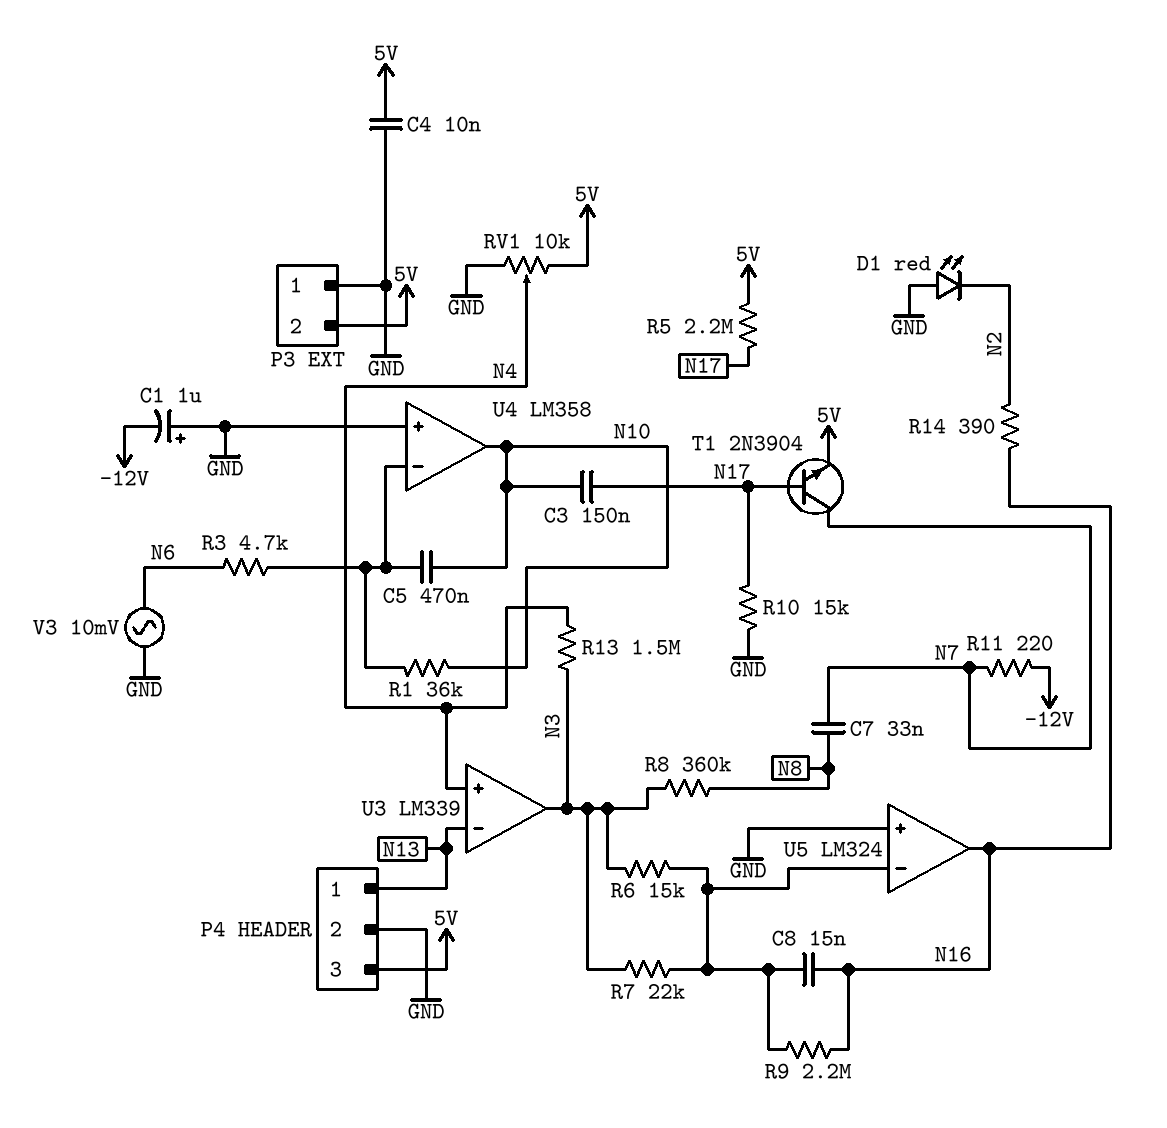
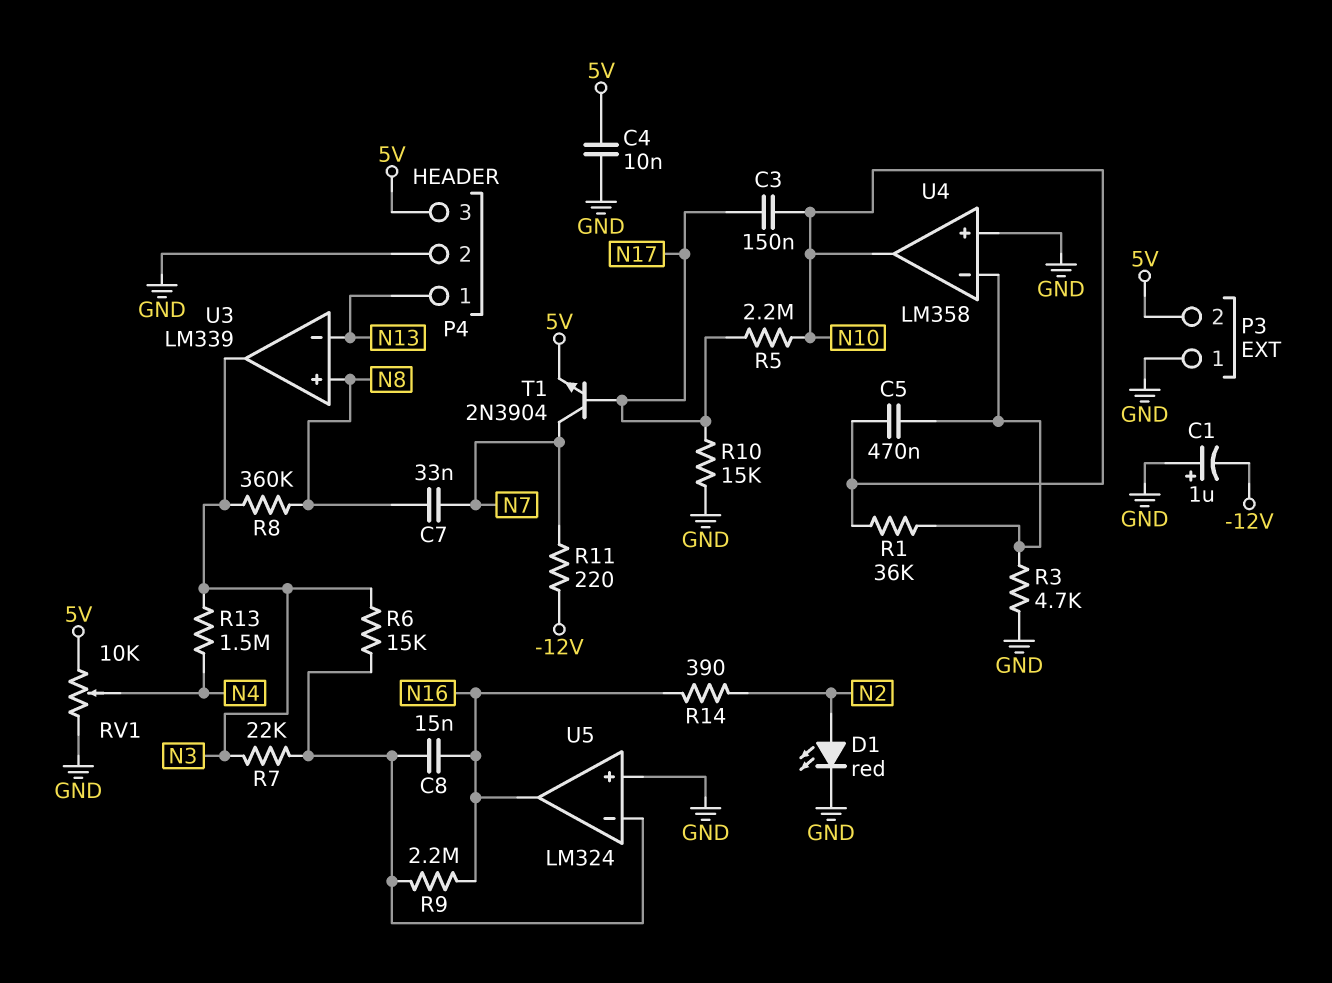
D1: LED red (A GND, K N2) -> LED red (A N2, K GND)
R3: 4.7k (N6, U4/in-) -> 4.7k (GND, U4/in-)
R5: 2.2M (5V, N17) -> 2.2M (N10, N17)
U3 pin in+: N4 -> N8
V3: AC 10mV (GND, N6) -> none

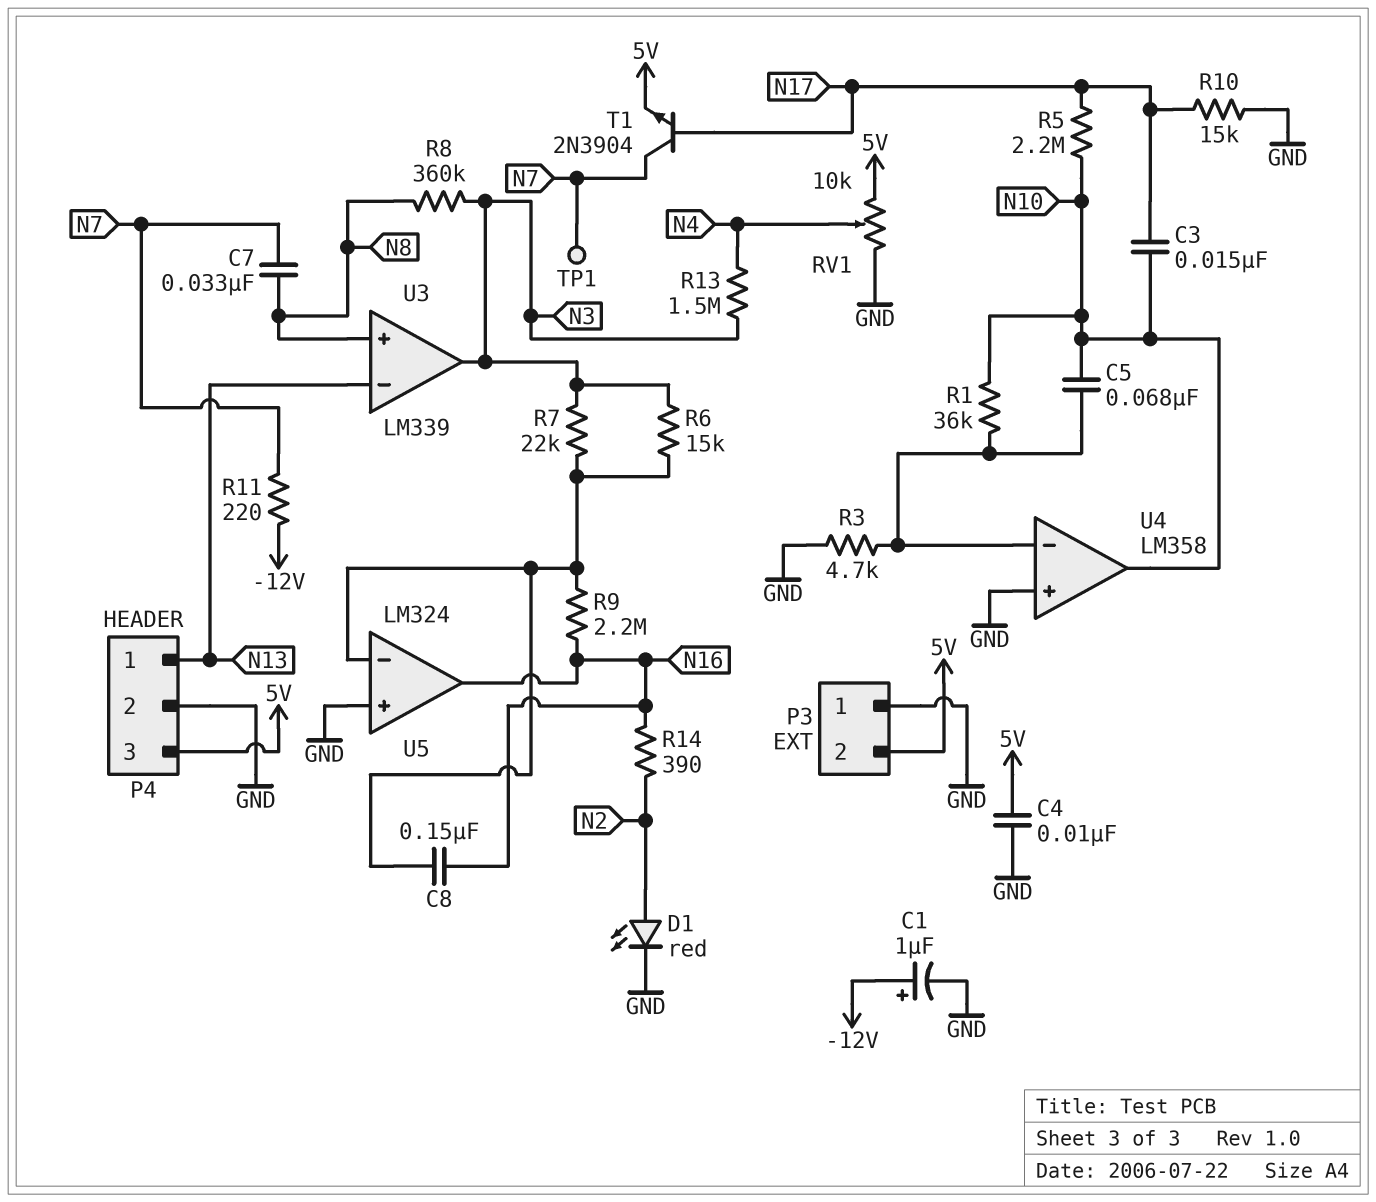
C1: 1uF (plus GND, minus -12V) -> 1uF (plus -12V, minus GND)
C3: 150nF (N10, N17) -> 15nF (N10, N17)
C5: 470nF (N10, U4/in-) -> 68nF (N10, U4/in-)
C8: 15nF (N16, U5/in-) -> 150nF (N16, U5/in-)
TP1: none -> test point (N7)

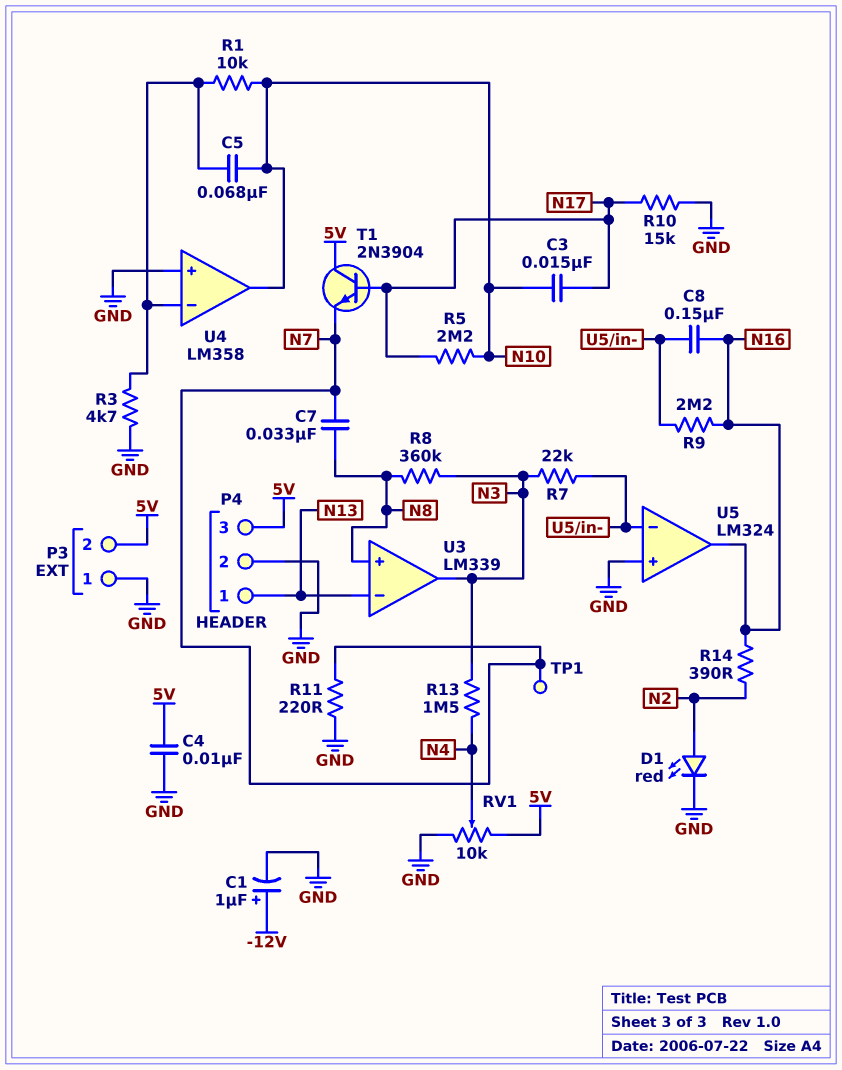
R1: 36k (N10, U4/in-) -> 10k (N10, U4/in-)
R6: 15k (N3, U5/in-) -> none
R11: 220 (-12V, N7) -> 220 (GND, N7)
T1: NPN 2N3904 (B N17, C N7, E 5V) -> NPN 2N3904 (B N17, C 5V, E N7)

